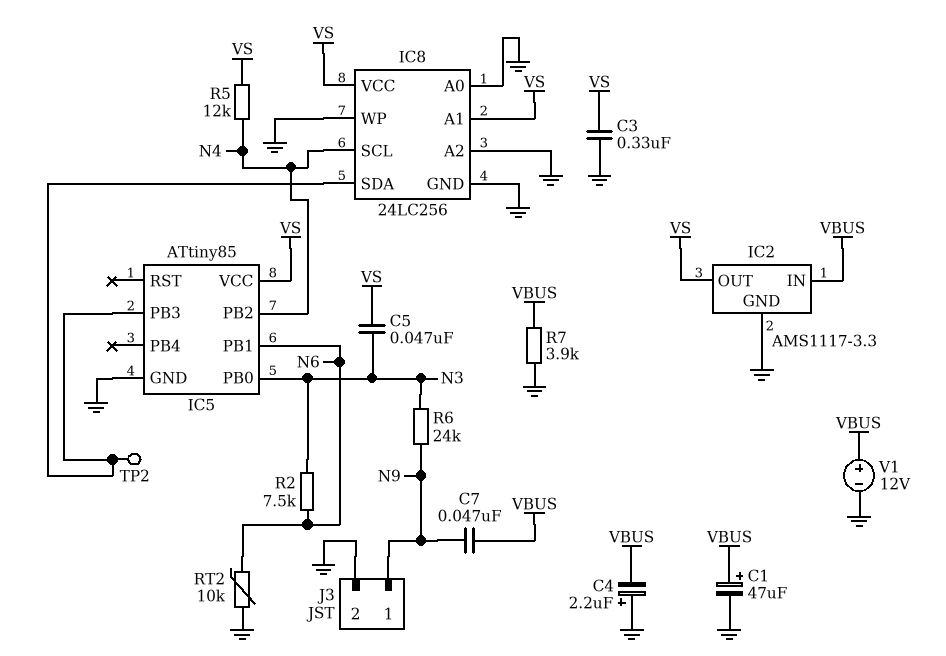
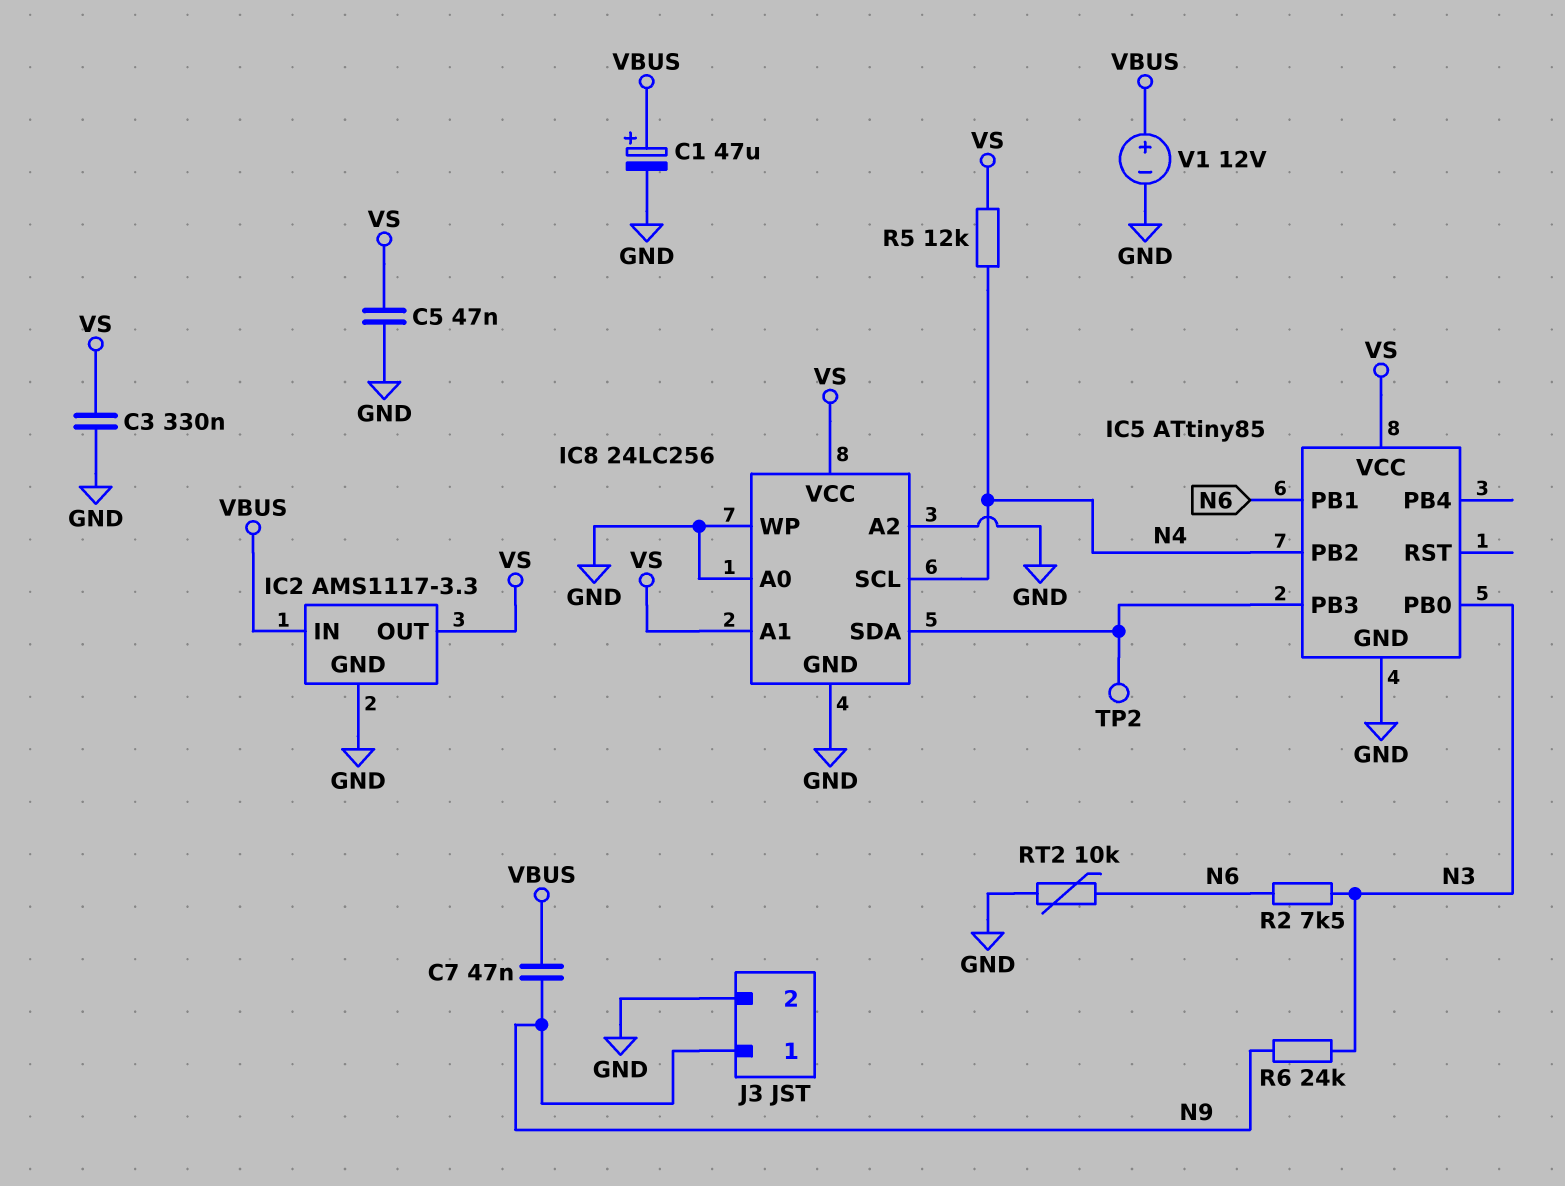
C4: 2.2uF (plus GND, minus VBUS) -> none
C5: 47nF (N3, VS) -> 47nF (GND, VS)
R7: 3.9k (GND, VBUS) -> none

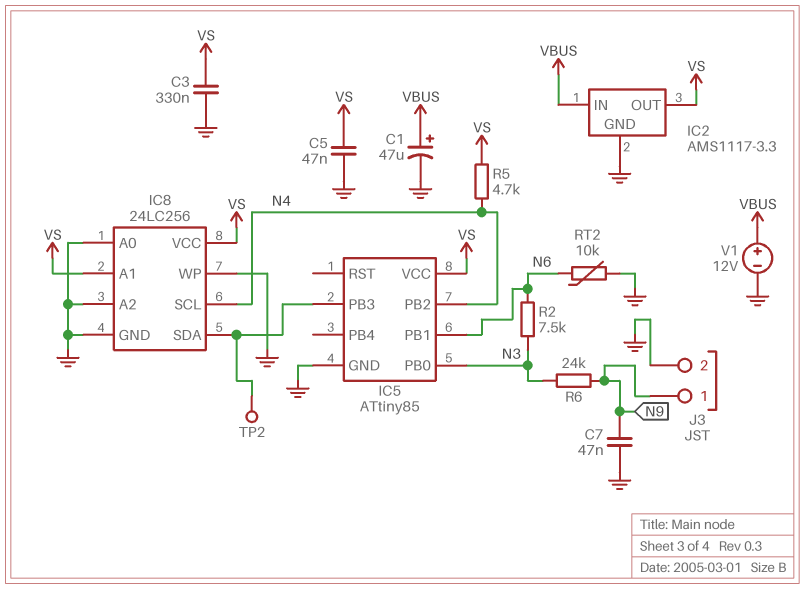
C7: 47nF (N9, VBUS) -> 47nF (GND, N9)
R5: 12k (N4, VS) -> 4.7k (N4, VS)

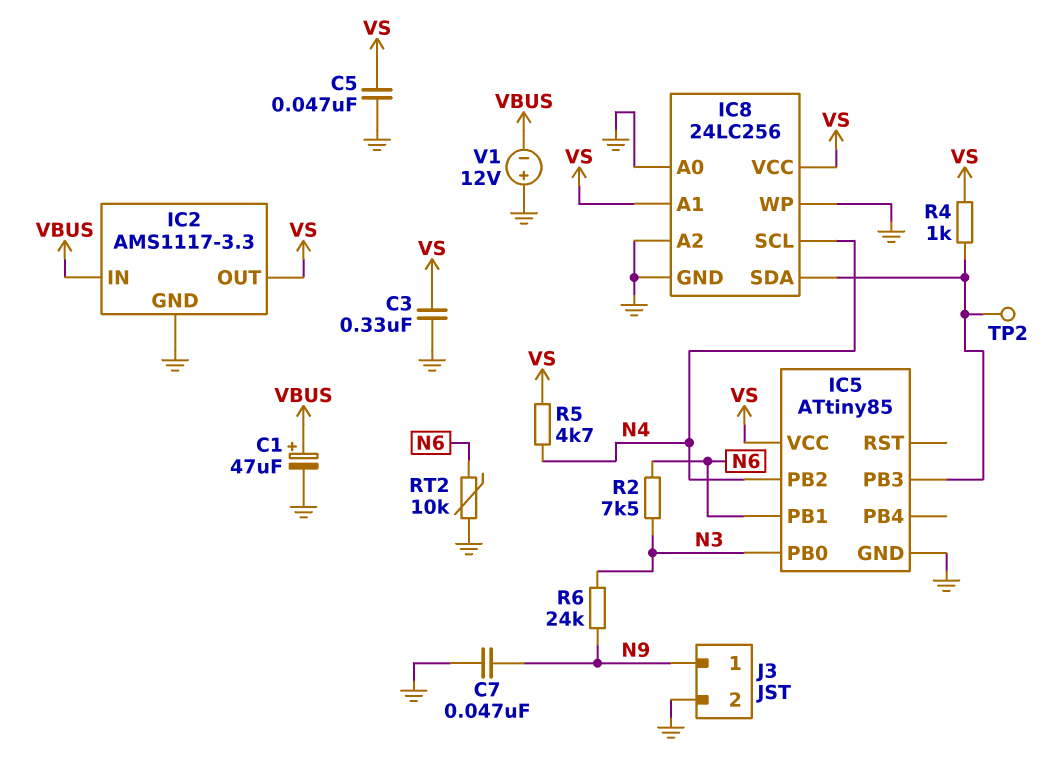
R4: none -> 1k (IC5/PB3, VS)
V1: 12V (plus VBUS, minus GND) -> 12V (plus GND, minus VBUS)

